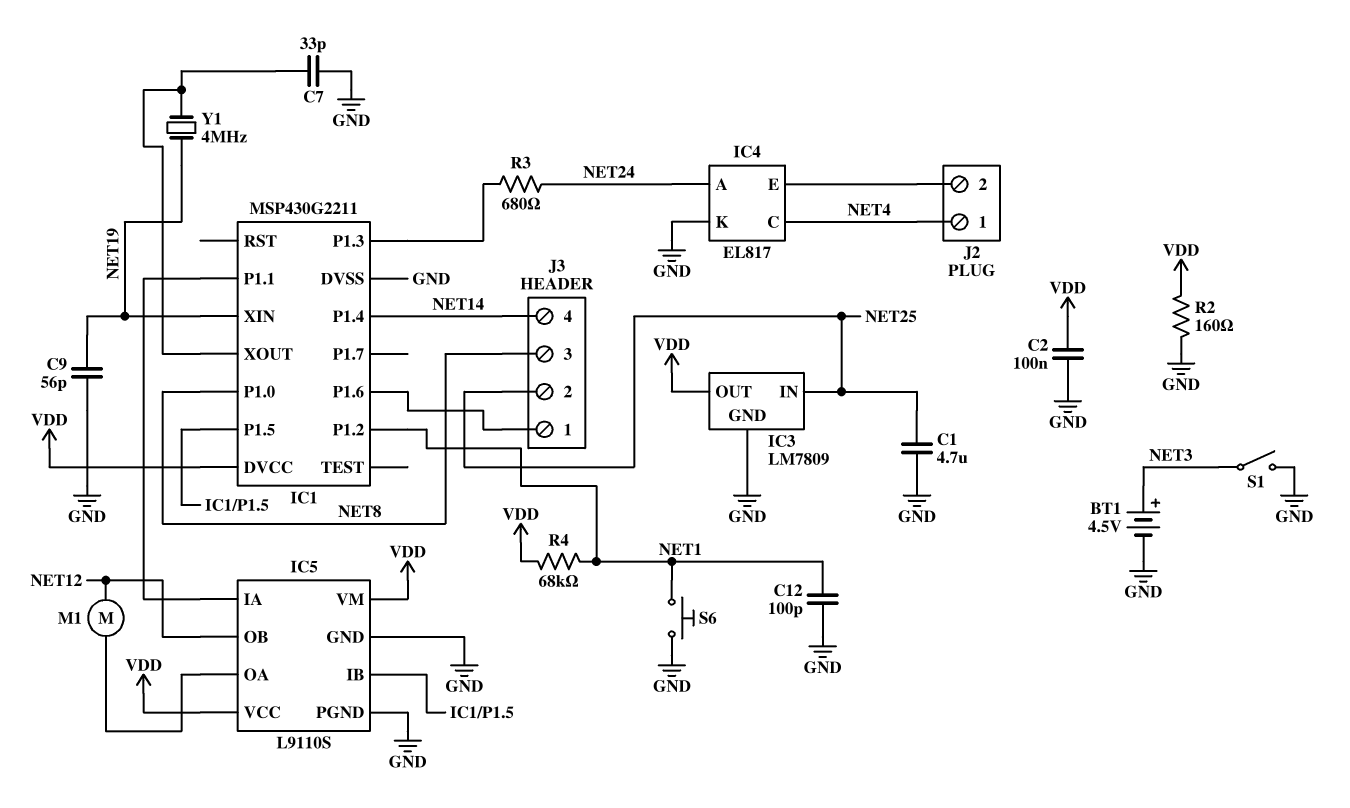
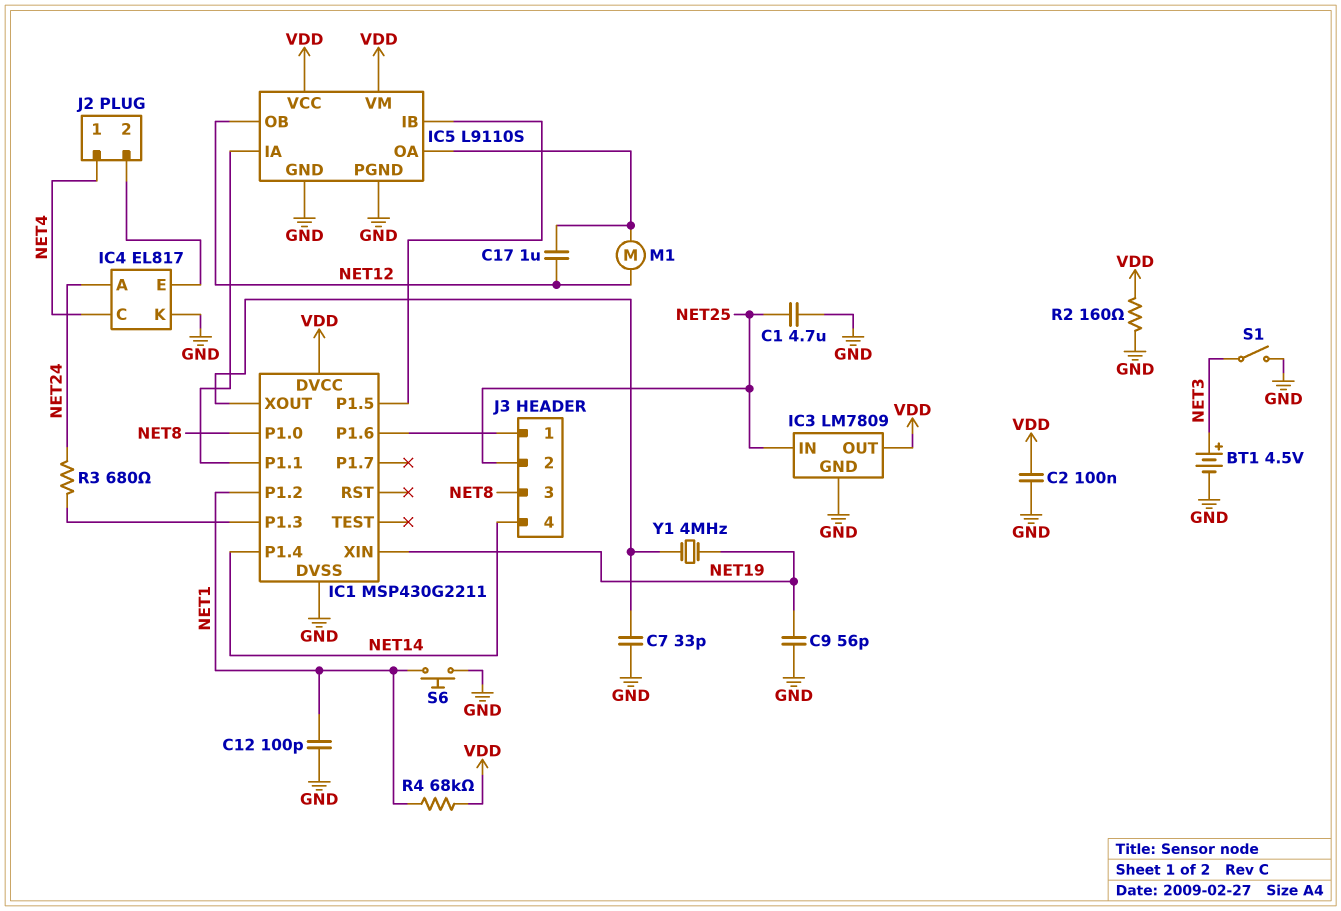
C17: none -> 1uF (IC5/OA, NET12)

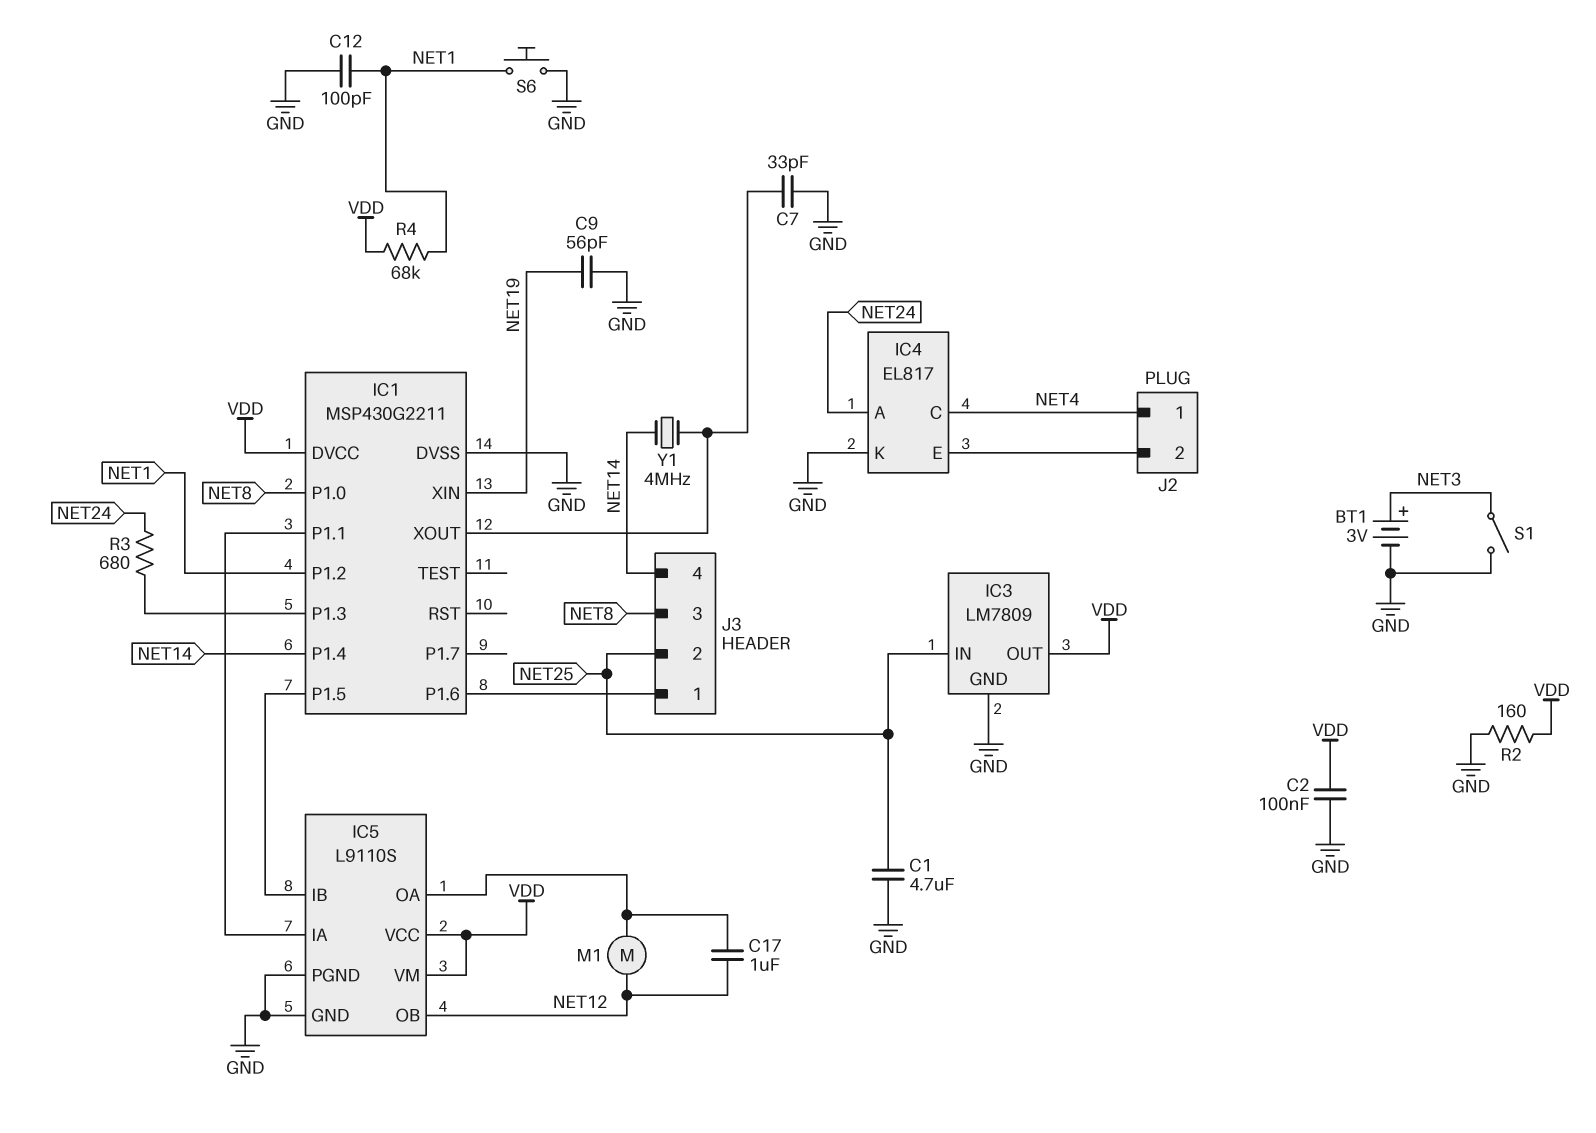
BT1: 4.5V (plus NET3, minus GND) -> 3V (plus NET3, minus GND)
Y1: 4MHz (IC1/XOUT, NET19) -> 4MHz (IC1/XOUT, NET14)

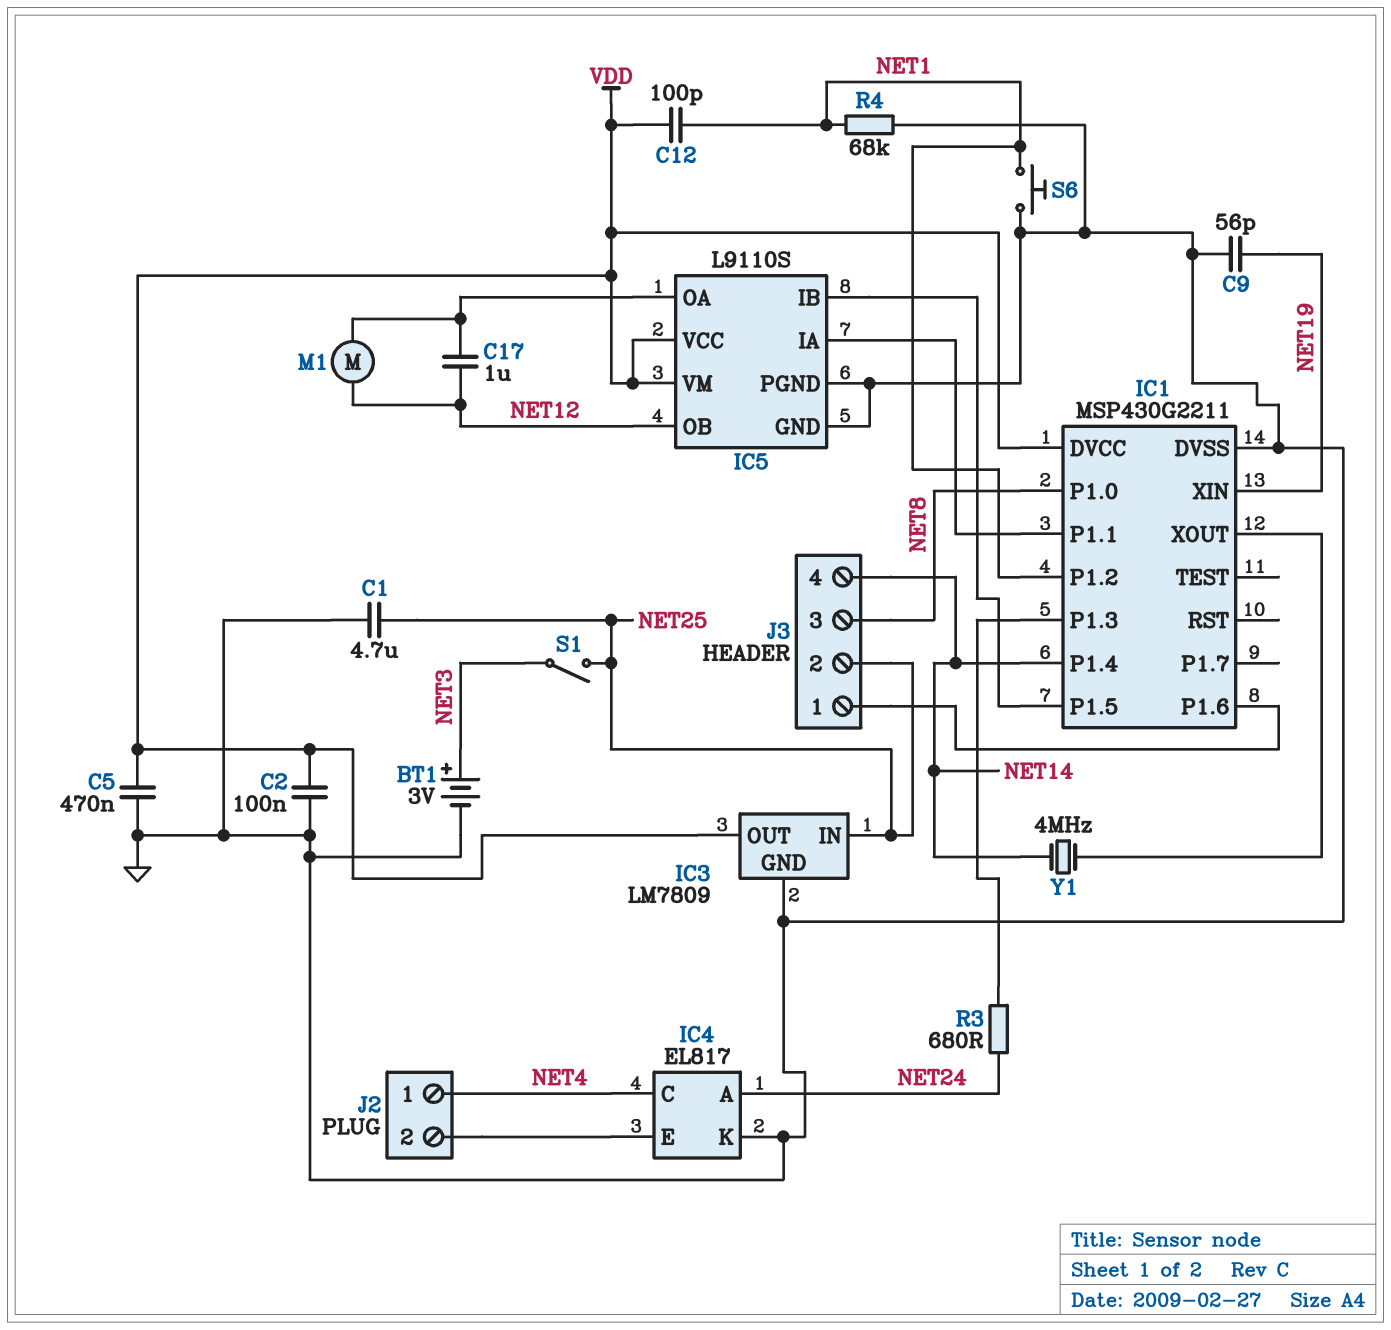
C5: none -> 470nF (GND, VDD)
C7: 33pF (GND, IC1/XOUT) -> none
C12: 100pF (GND, NET1) -> 100pF (NET1, VDD)
R2: 160 (GND, VDD) -> none
R4: 68k (NET1, VDD) -> 68k (GND, NET1)
S1: switch (GND, NET3) -> switch (NET3, NET25)

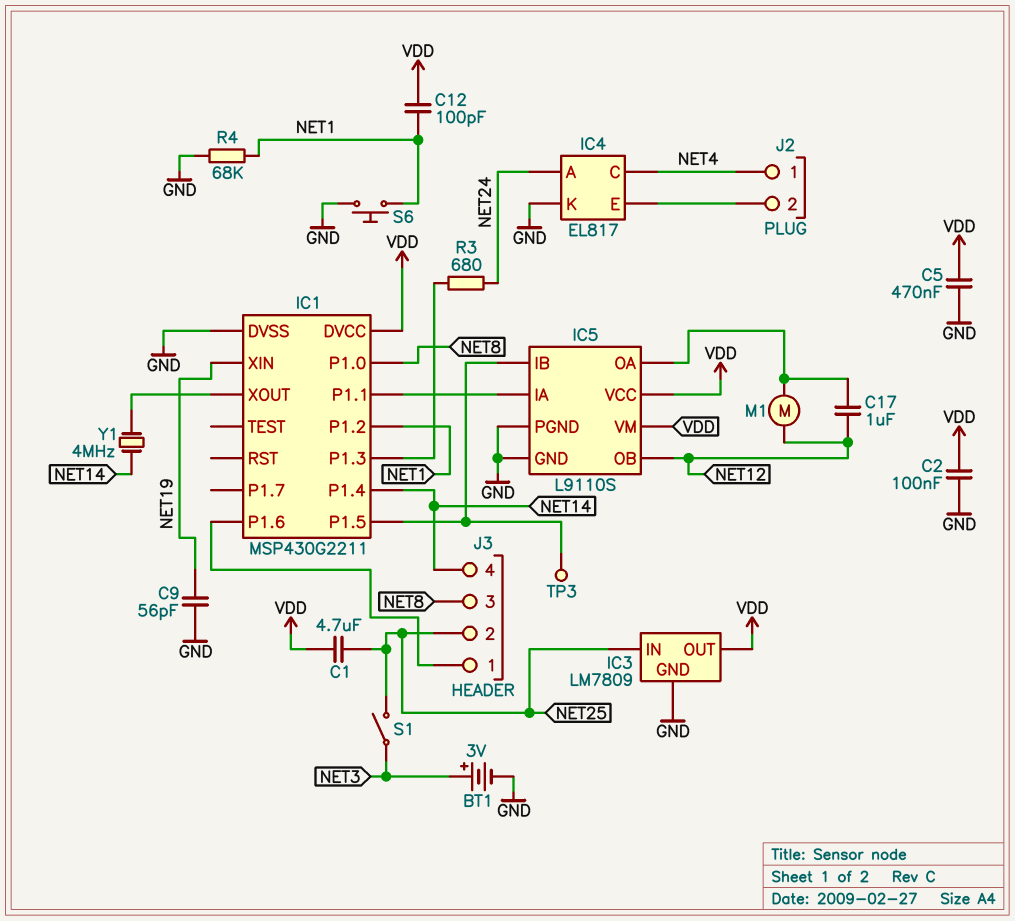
C1: 4.7uF (GND, NET25) -> 4.7uF (NET25, VDD)
TP3: none -> test point (IC1/P1.5)

